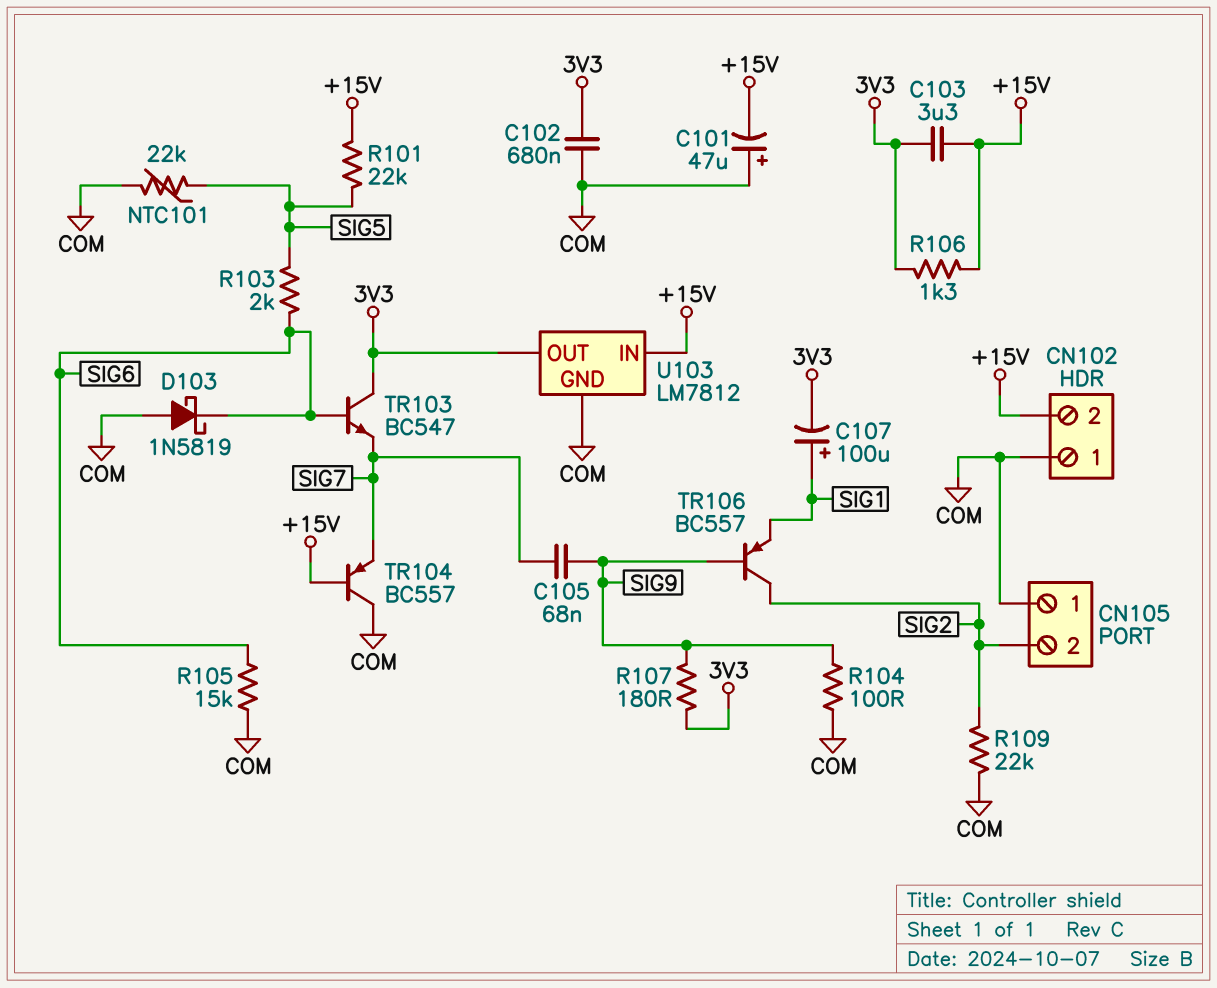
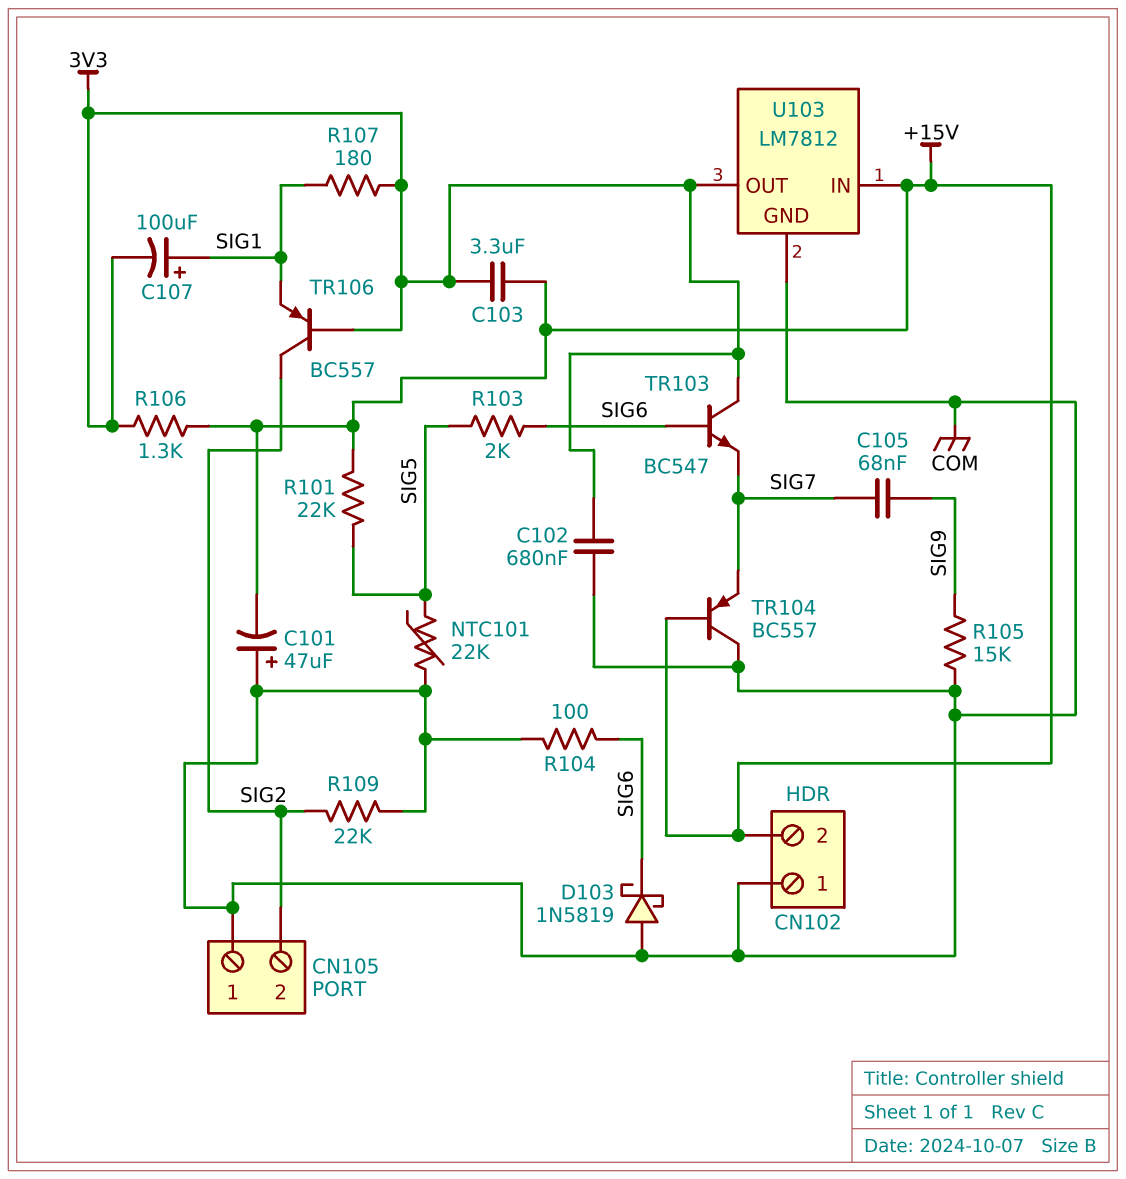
R104: 100 (COM, SIG9) -> 100 (COM, SIG6)
R105: 15k (COM, SIG6) -> 15k (COM, SIG9)
R107: 180 (3V3, SIG9) -> 180 (3V3, SIG1)
TR106: PNP BC557 (B SIG9, C SIG2, E SIG1) -> PNP BC557 (B 3V3, C SIG2, E SIG1)

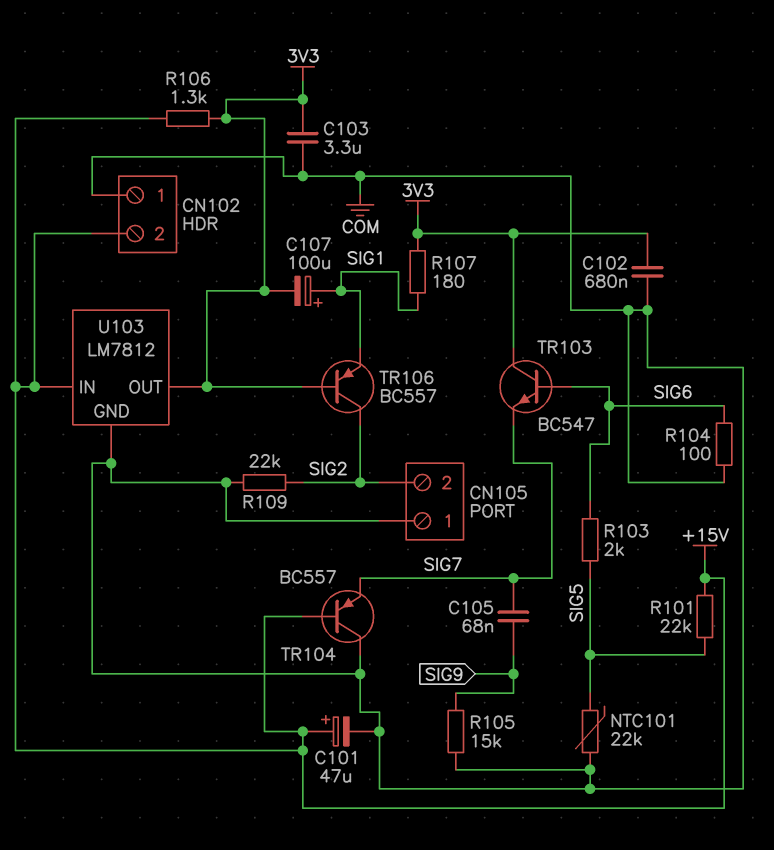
C101: 47uF (plus COM, minus +15V) -> 47uF (plus +15V, minus COM)
C103: 3.3uF (+15V, 3V3) -> 3.3uF (3V3, COM)
D103: schottky 1N5819 (A COM, K SIG6) -> none

